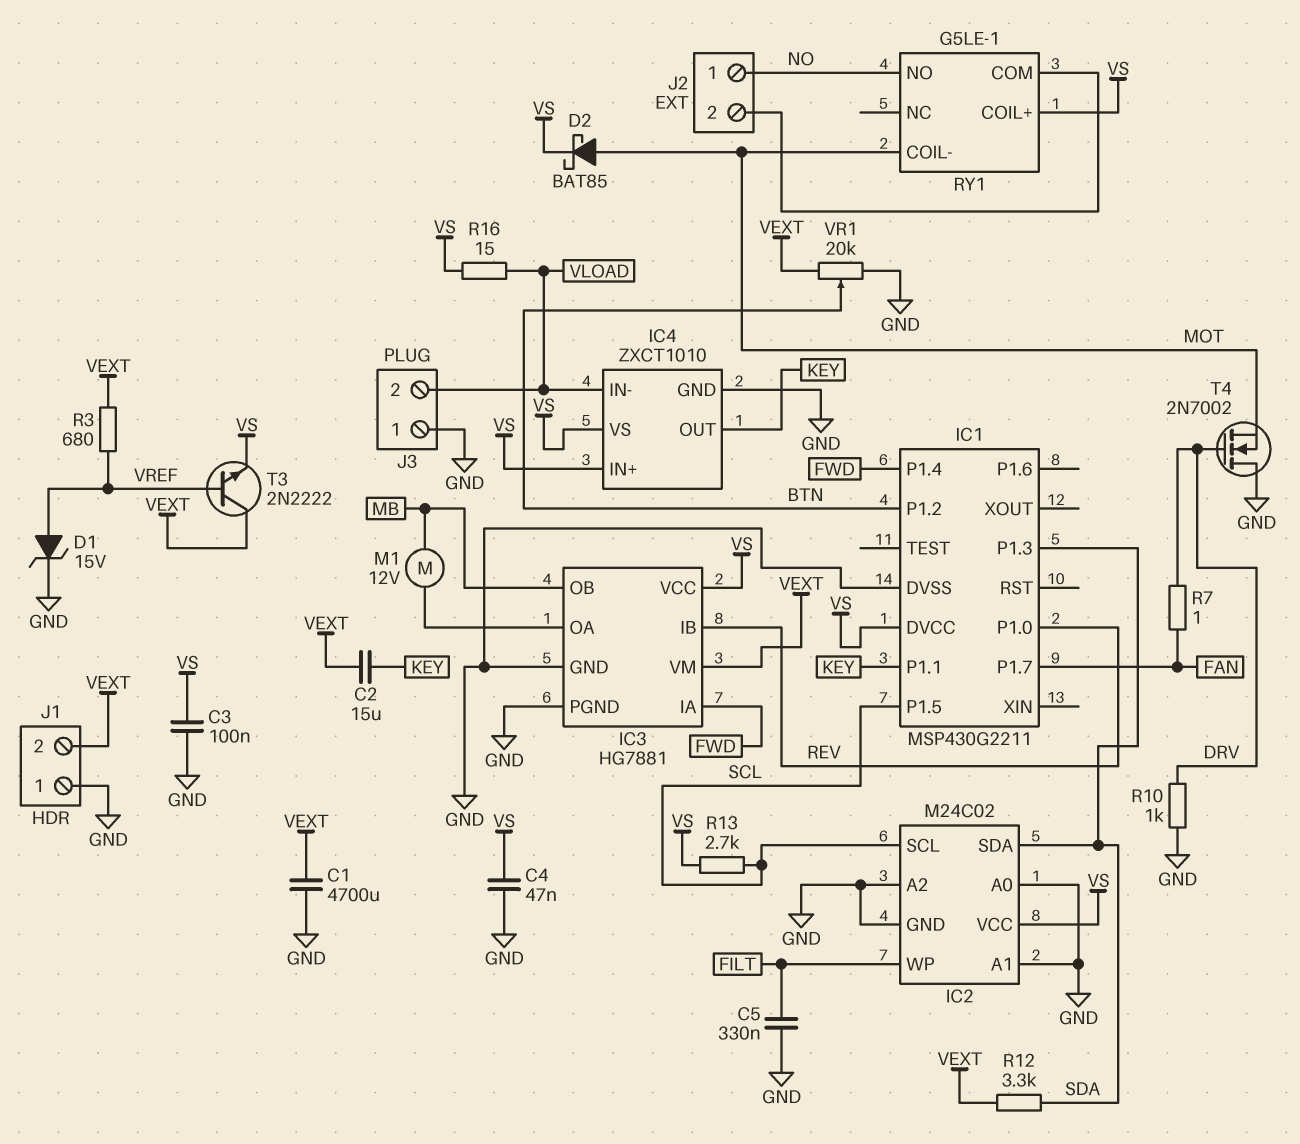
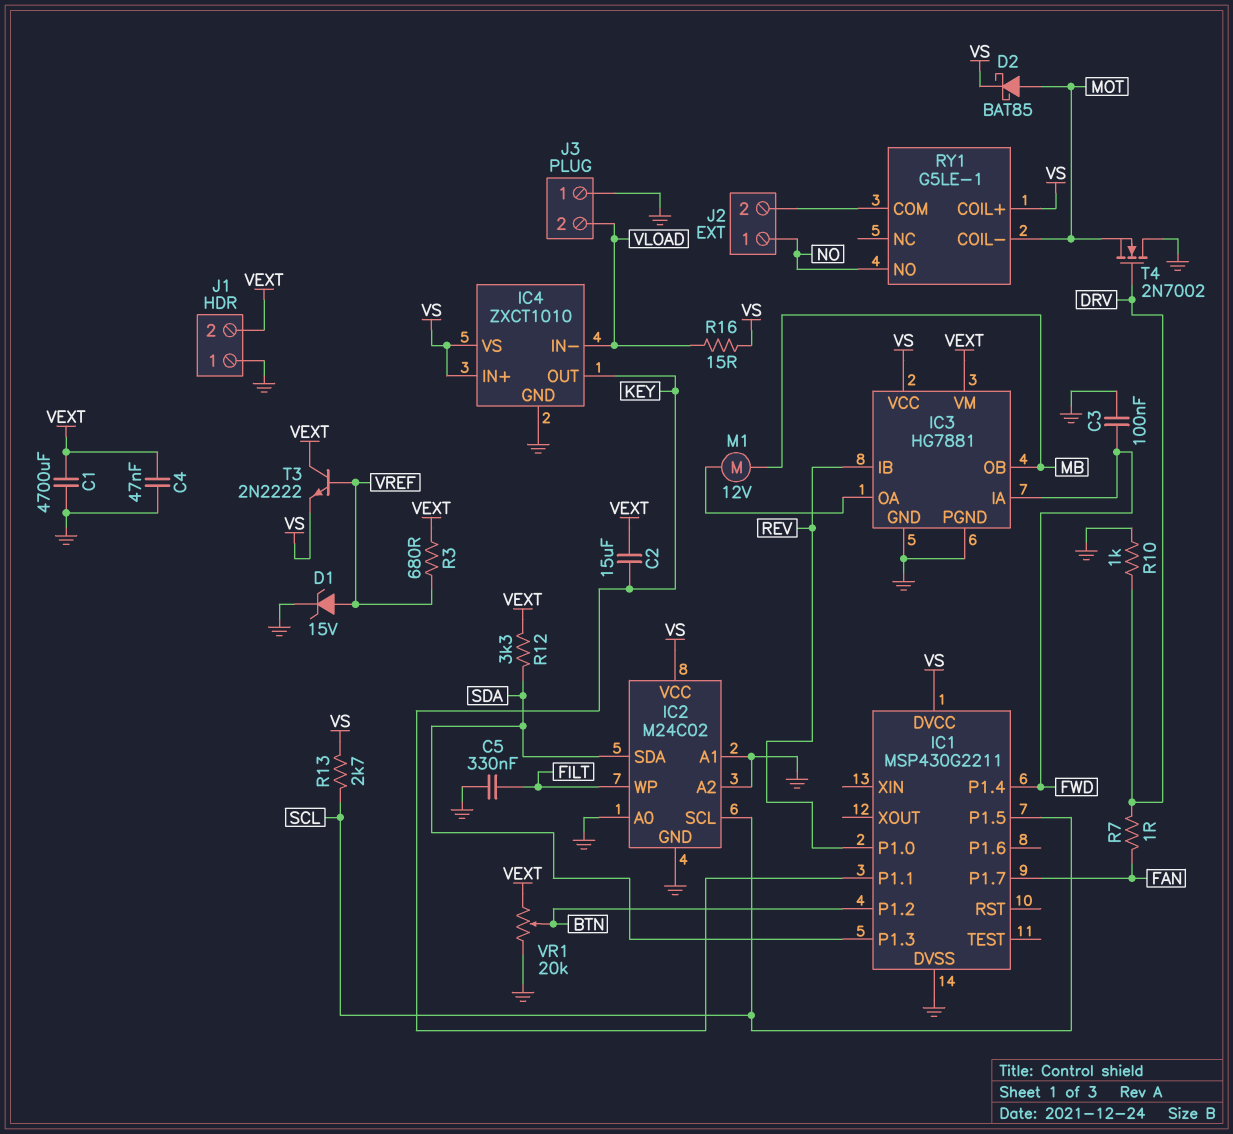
C3: 100nF (GND, VS) -> 100nF (FWD, GND)
C4: 47nF (GND, VS) -> 47nF (GND, VEXT)

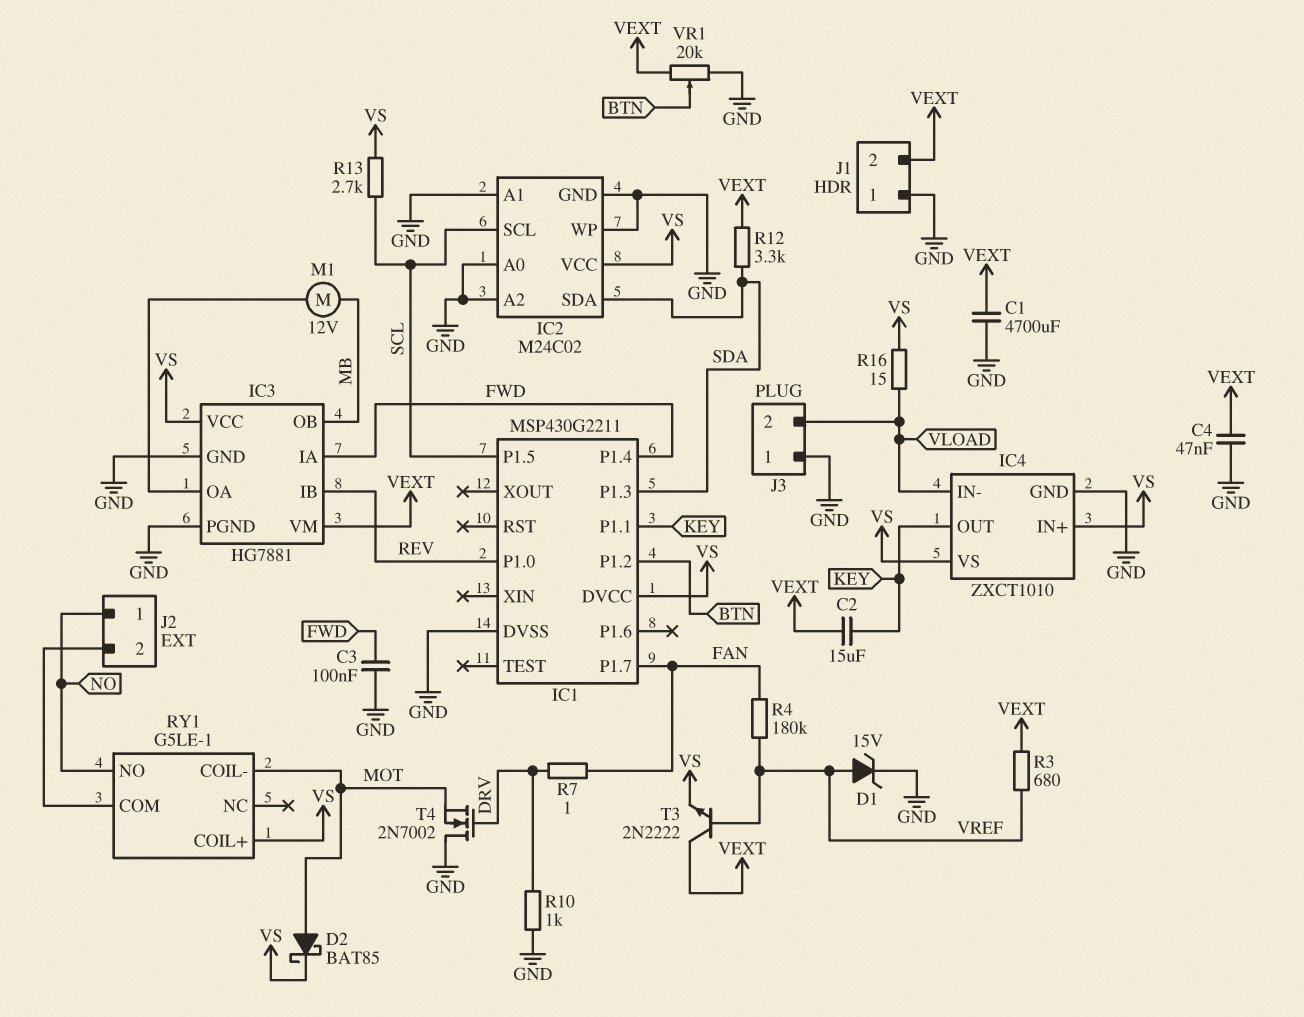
C5: 330nF (FILT, GND) -> none
IC2 pin WP: FILT -> GND
R4: none -> 180k (FAN, VREF)

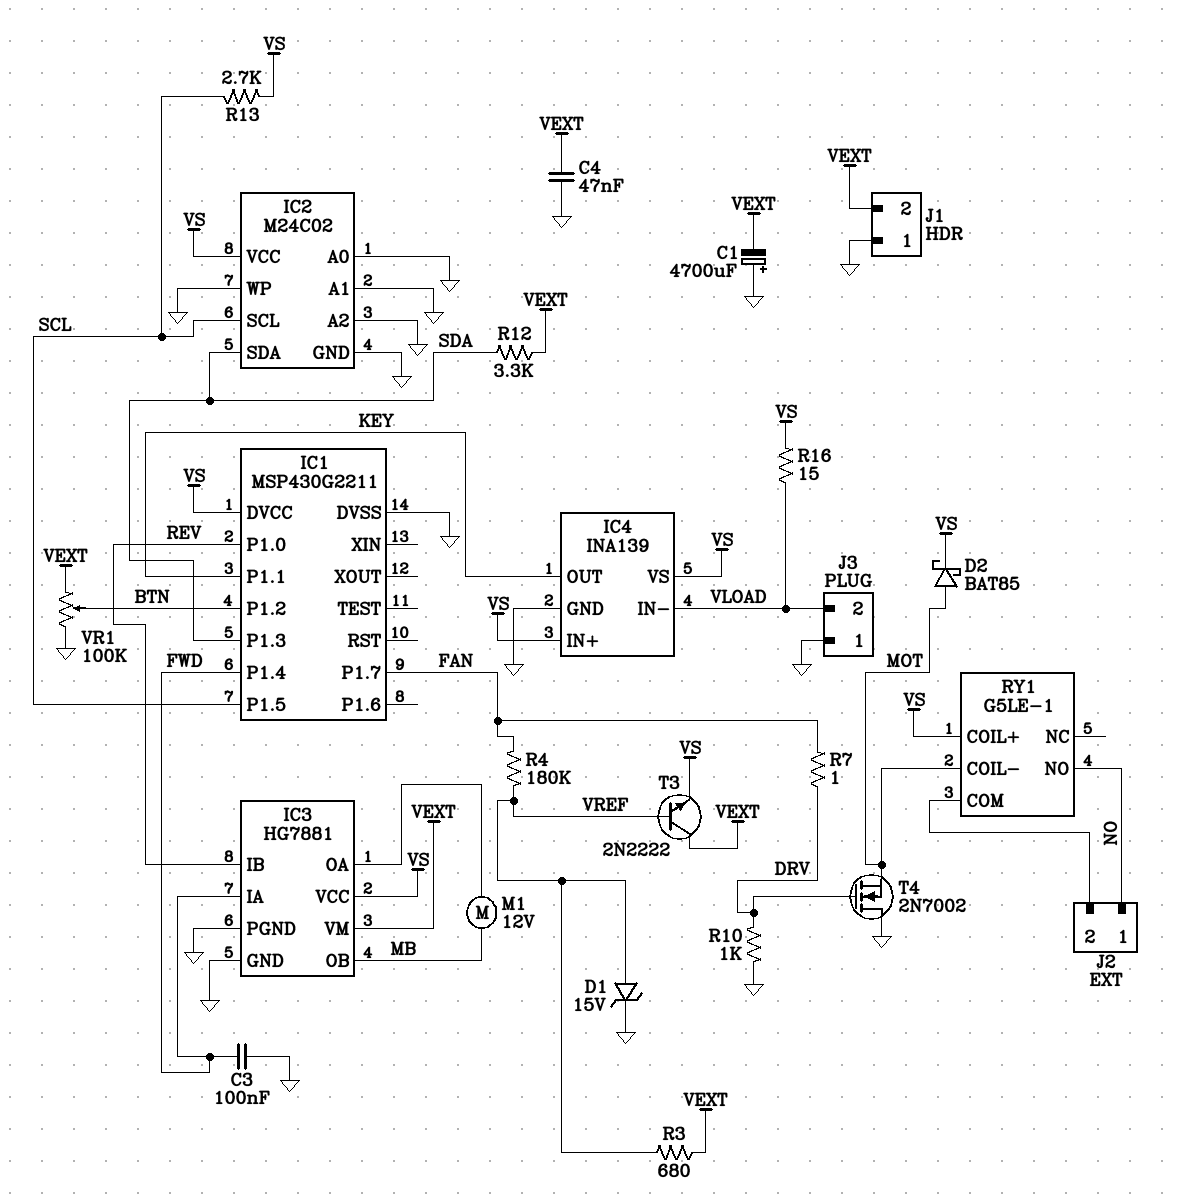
C1: 4700uF (GND, VEXT) -> 4700uF (plus GND, minus VEXT)
C2: 15uF (KEY, VEXT) -> none
IC4: ZXCT1010 -> INA139
VR1: 20k (GND, VEXT, wiper BTN) -> 100k (GND, VEXT, wiper BTN)

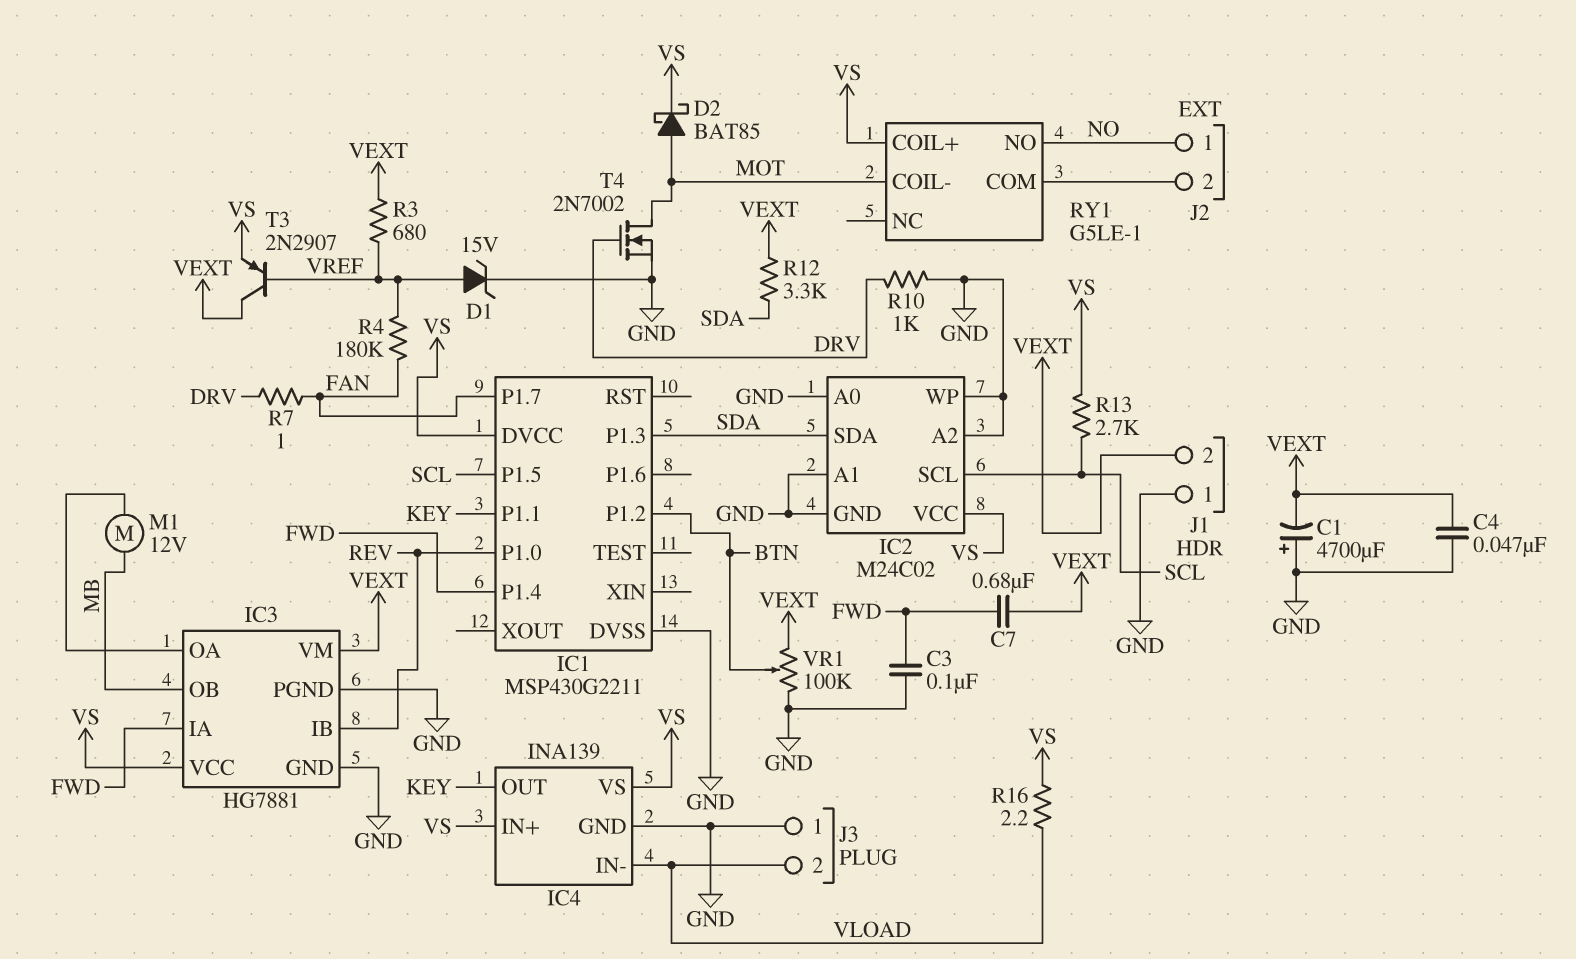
C7: none -> 680nF (FWD, VEXT)
R16: 15 (VLOAD, VS) -> 2.2 (VLOAD, VS)
T3: NPN 2N2222 (B VREF, C VEXT, E VS) -> PNP 2N2907 (B VREF, C VEXT, E VS)
T4: NMOS 2N7002 (G DRV, D GND, S MOT) -> NMOS 2N7002 (G DRV, D MOT, S GND)

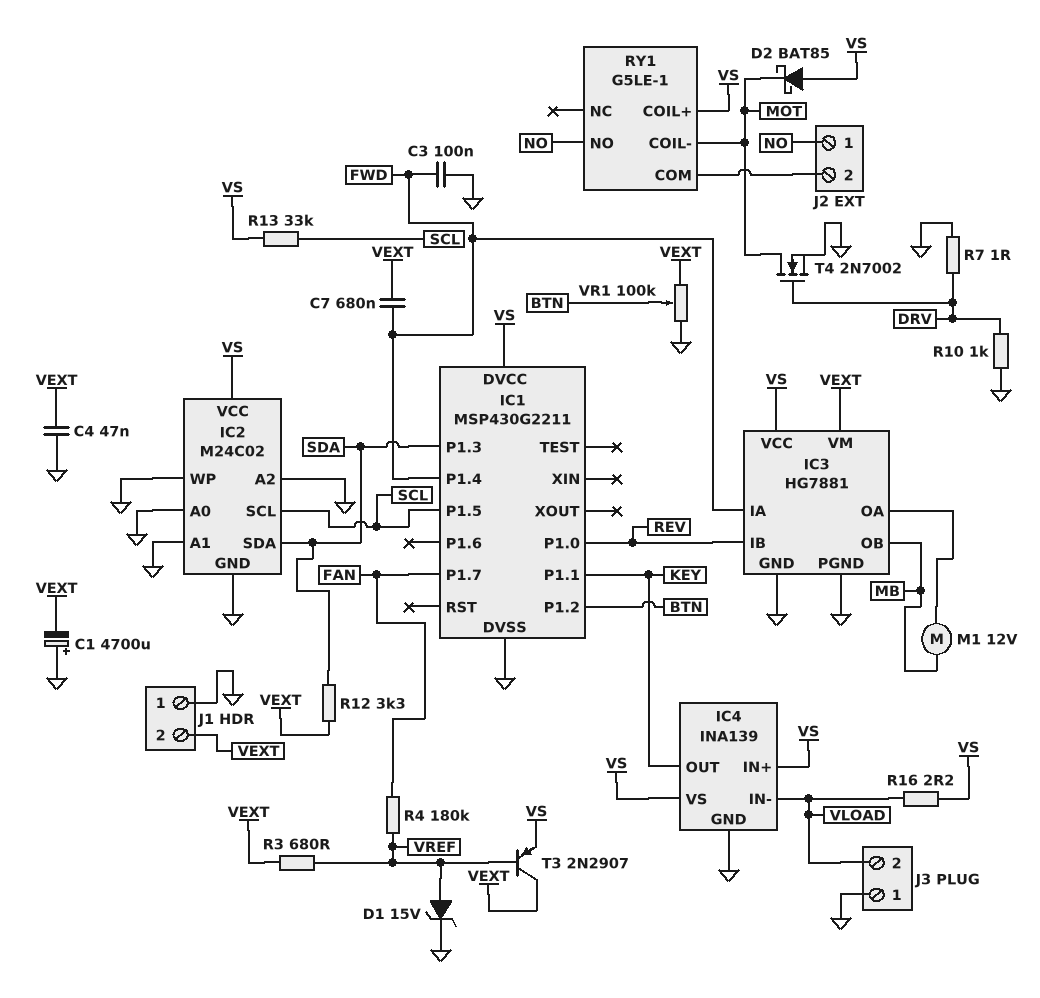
D2: schottky BAT85 (A MOT, K VS) -> schottky BAT85 (A VS, K MOT)
R7: 1 (DRV, FAN) -> 1 (DRV, GND)
R13: 2.7k (SCL, VS) -> 33k (SCL, VS)

